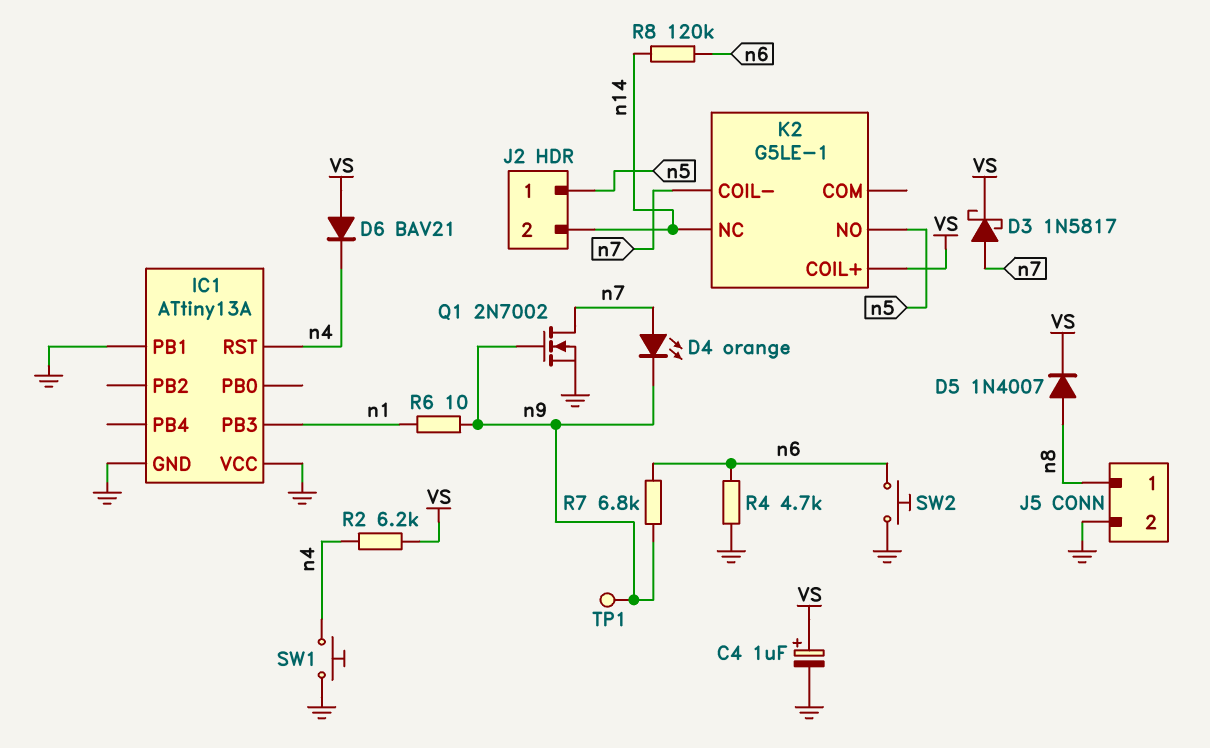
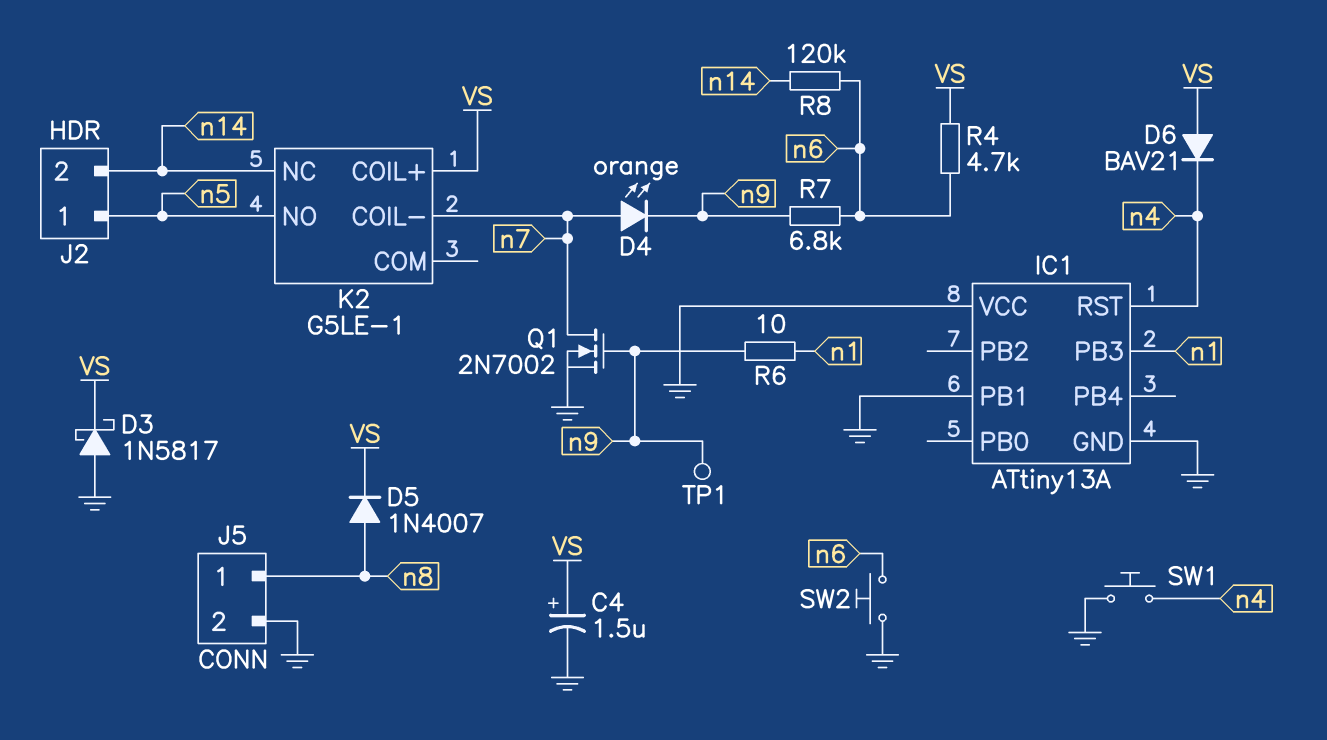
C4: 1uF (plus VS, minus GND) -> 1.5uF (plus VS, minus GND)
D3: schottky 1N5817 (A n7, K VS) -> schottky 1N5817 (A GND, K VS)
R2: 6.2k (VS, n4) -> none
R4: 4.7k (GND, n6) -> 4.7k (VS, n6)

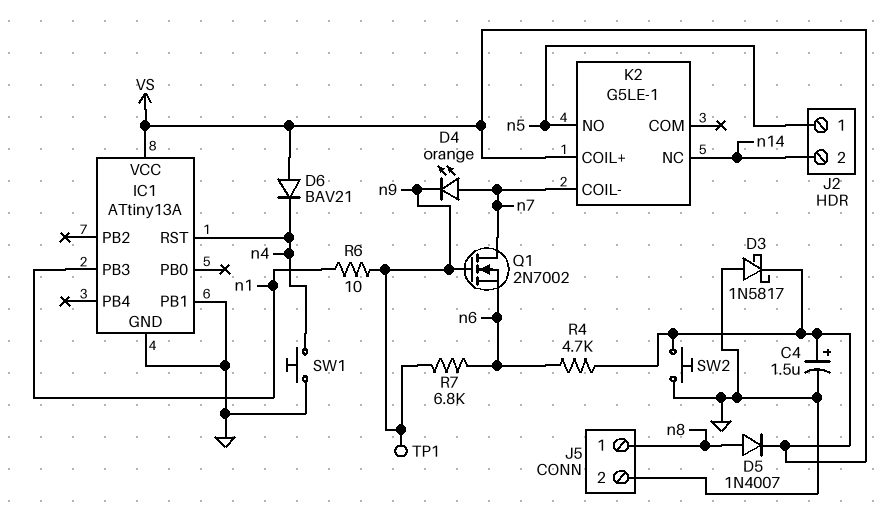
IC1 pin VCC: GND -> VS
Q1: NMOS 2N7002 (G n9, D n7, S GND) -> NMOS 2N7002 (G n9, D n7, S n6)
R8: 120k (n6, n14) -> none
SW2: button (GND, n6) -> button (GND, VS)

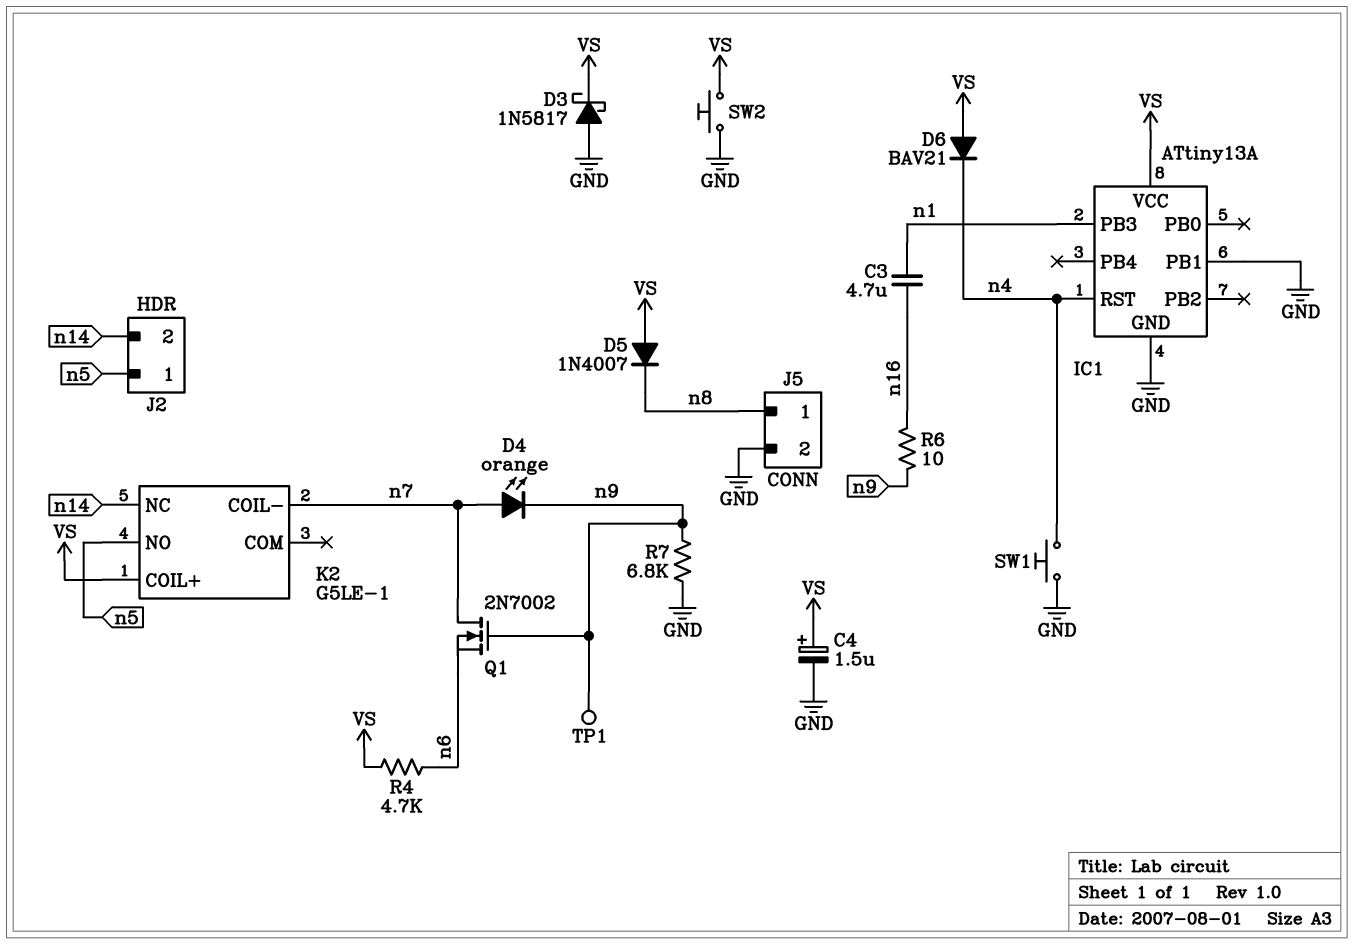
C3: none -> 4.7uF (n1, n16)
D5: diode 1N4007 (A n8, K VS) -> diode 1N4007 (A VS, K n8)
R6: 10 (n1, n9) -> 10 (n9, n16)
R7: 6.8k (n6, n9) -> 6.8k (GND, n9)

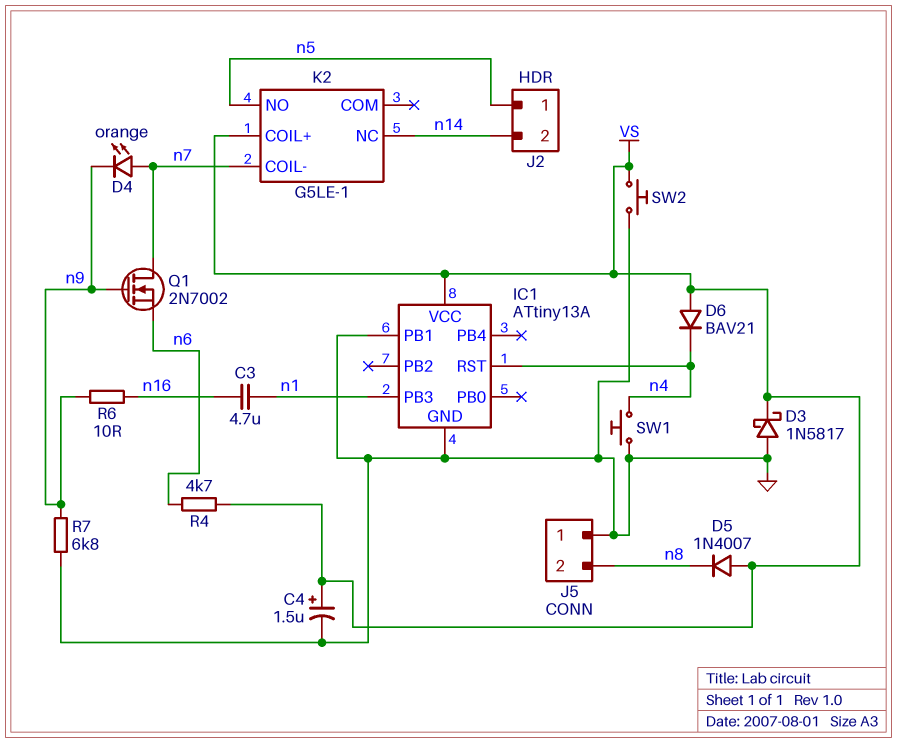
J5 pin 1: n8 -> GND
J5 pin 2: GND -> n8
TP1: test point (n9) -> none

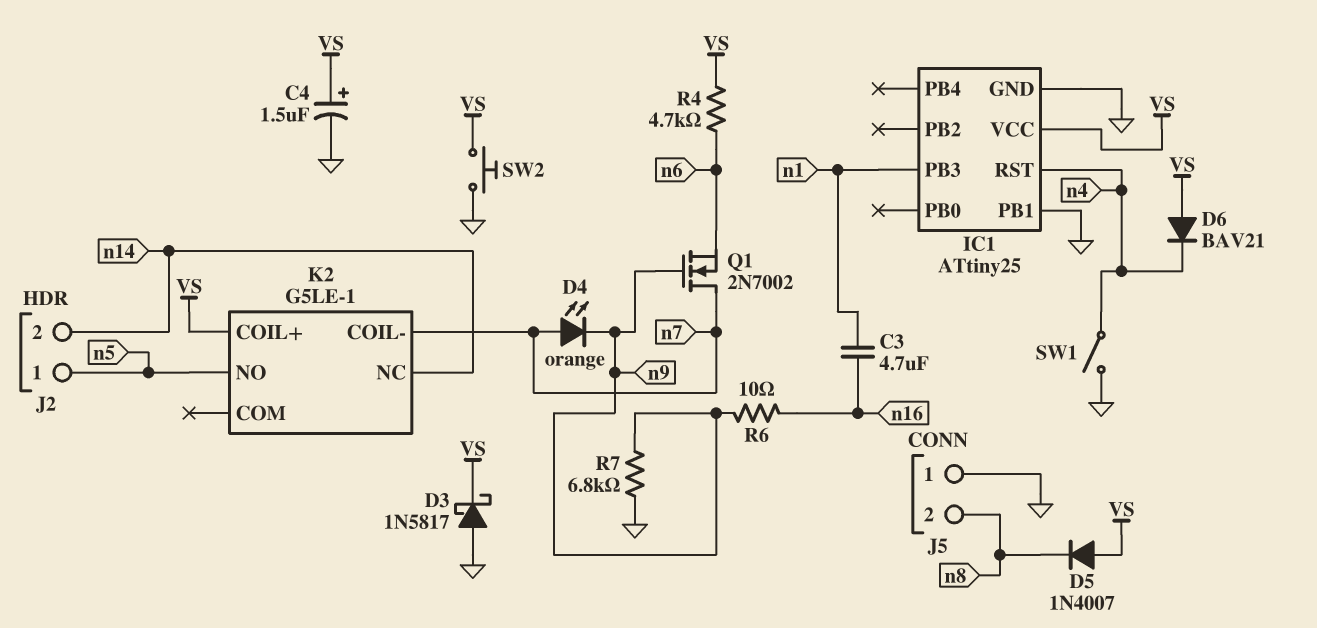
IC1: ATtiny13A -> ATtiny25
SW1: button (GND, n4) -> switch (GND, n4)

